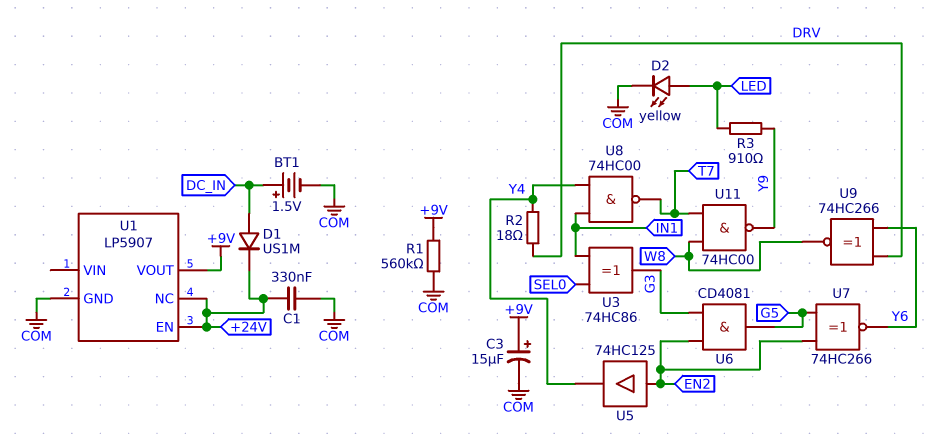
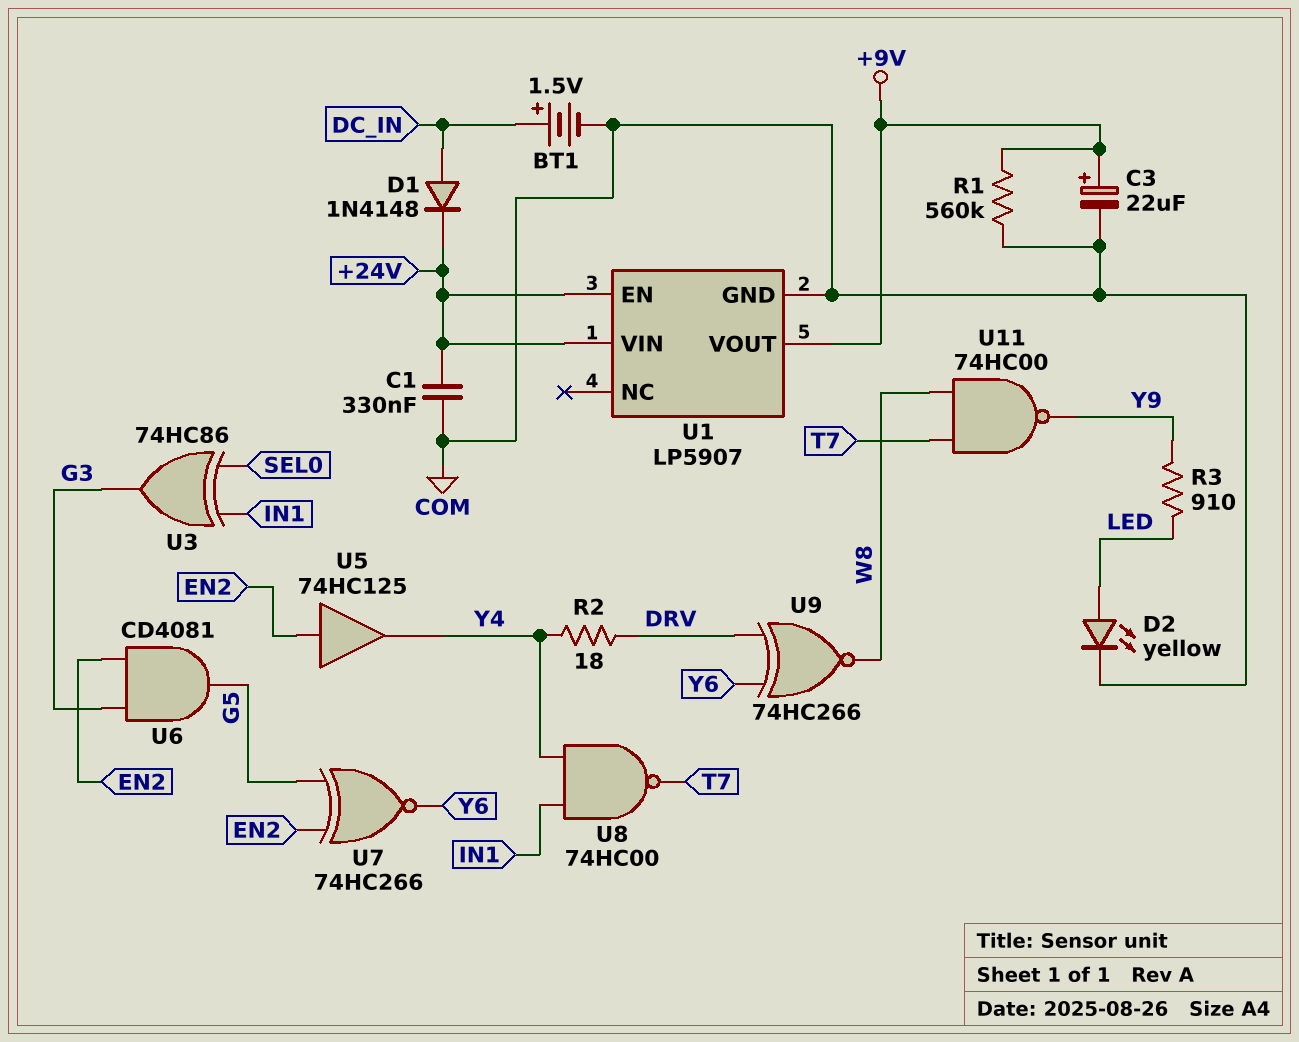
C3: 15uF (plus +9V, minus COM) -> 22uF (plus +9V, minus COM)
D1: diode US1M (A DC_IN, K +24V) -> diode 1N4148 (A DC_IN, K +24V)
U1 pin NC: +24V -> none
U1 pin VIN: none -> +24V

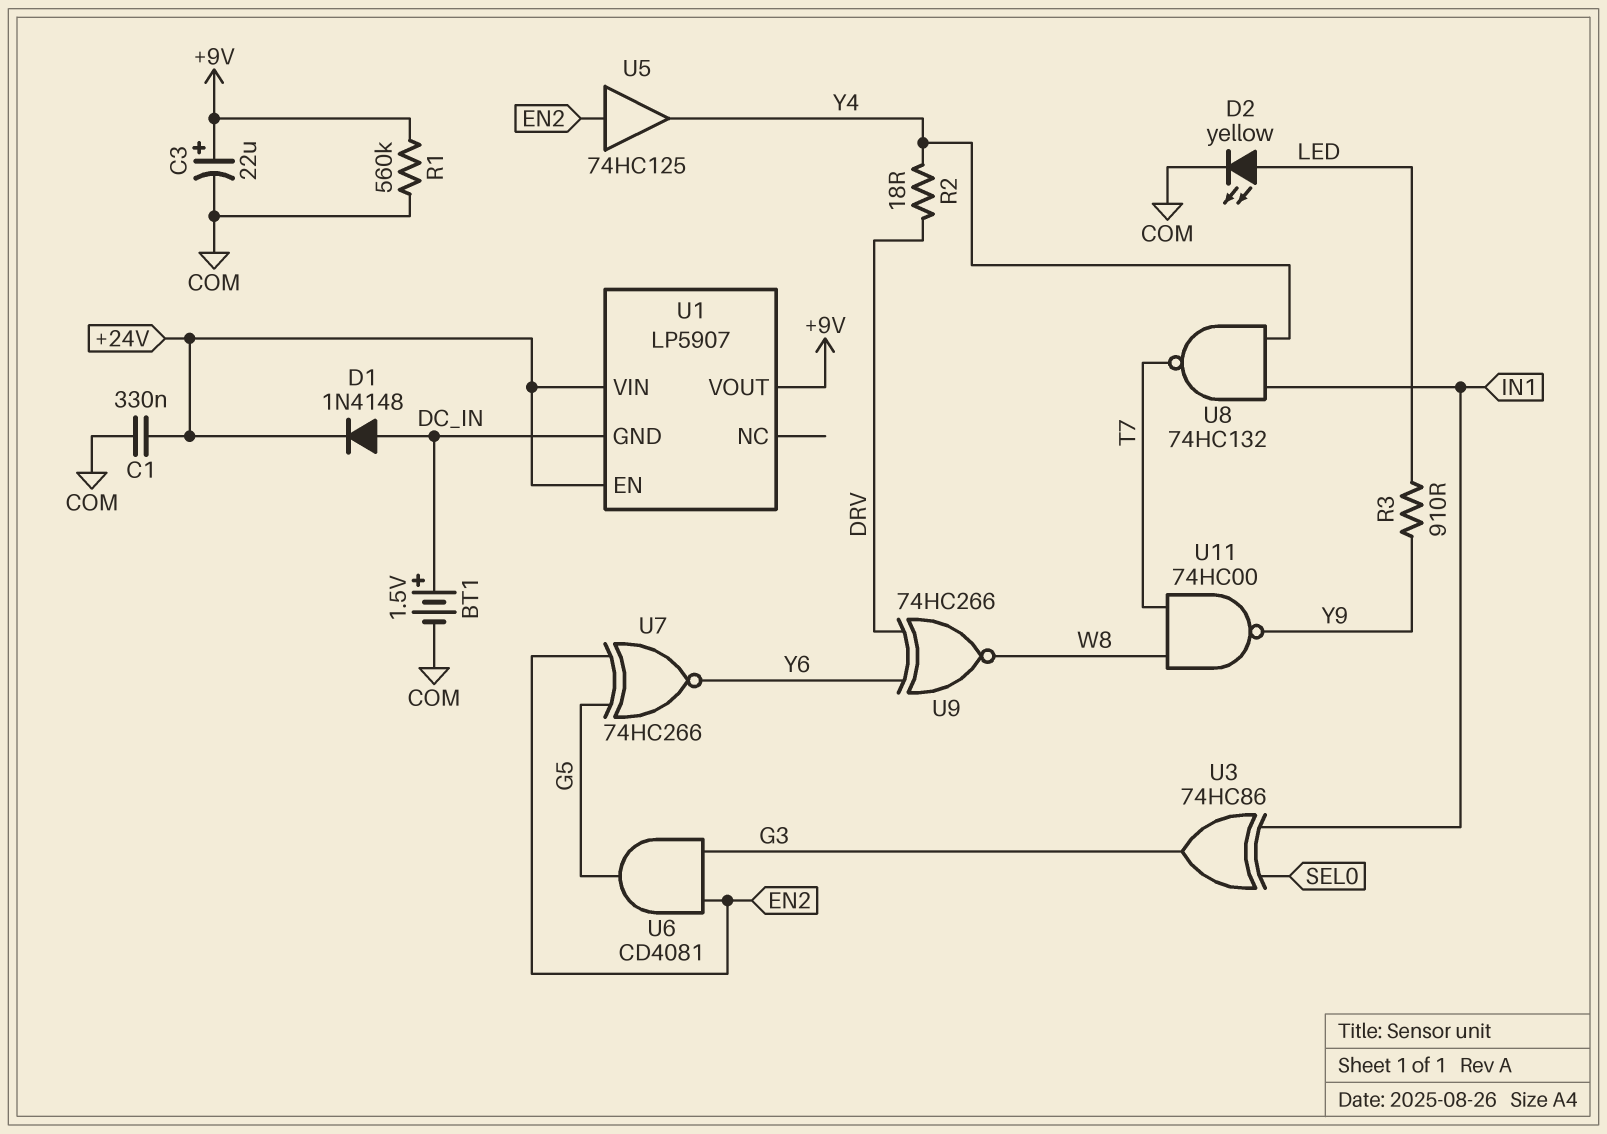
U1 pin GND: COM -> DC_IN
U8: NAND 74HC00 (in IN1, in Y4, out T7) -> NAND 74HC132 (in IN1, in Y4, out T7)

